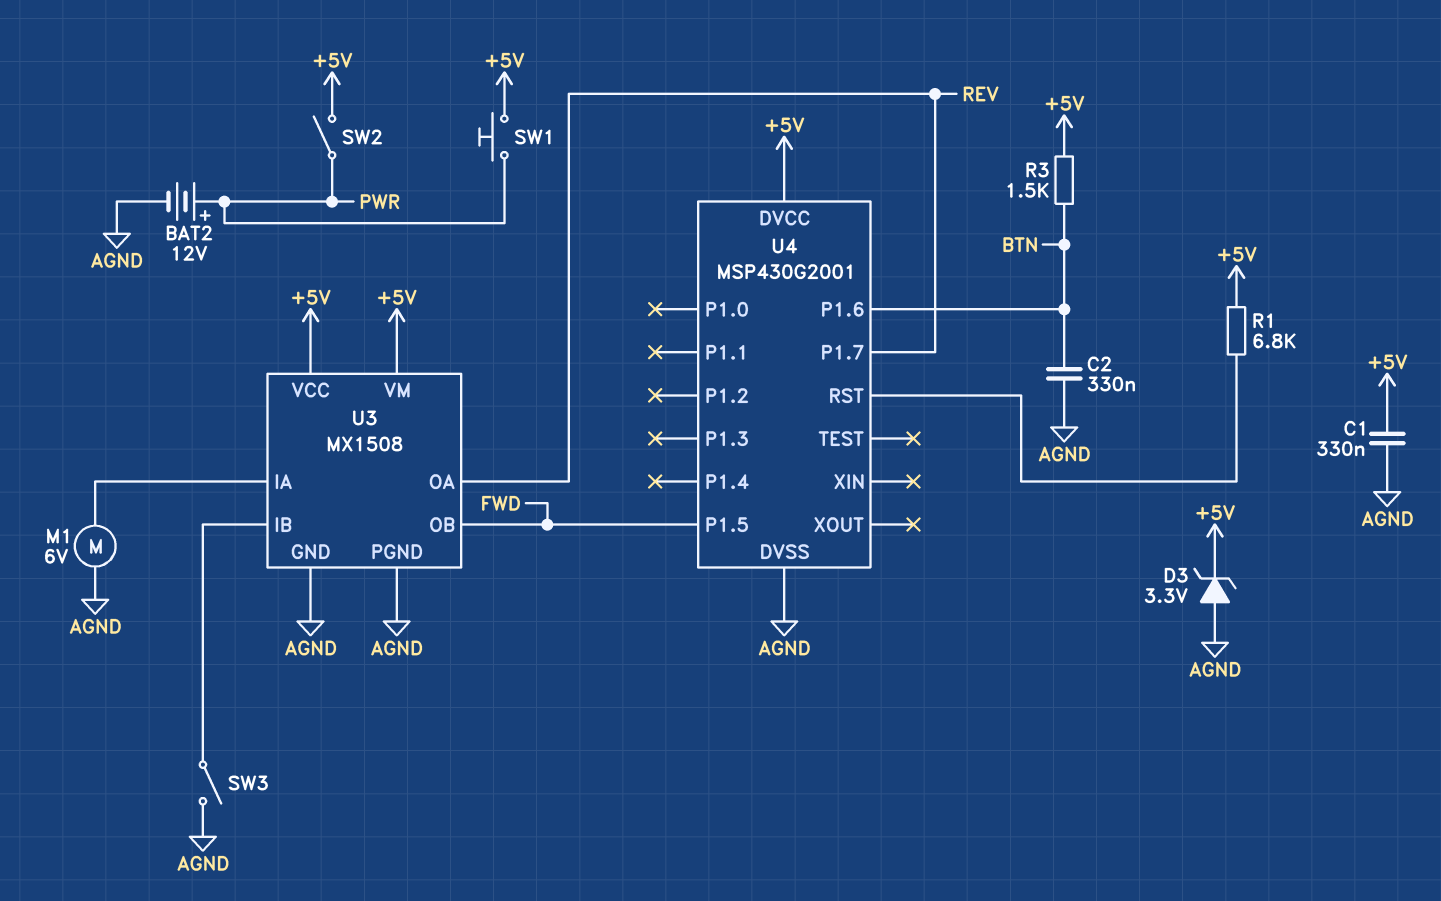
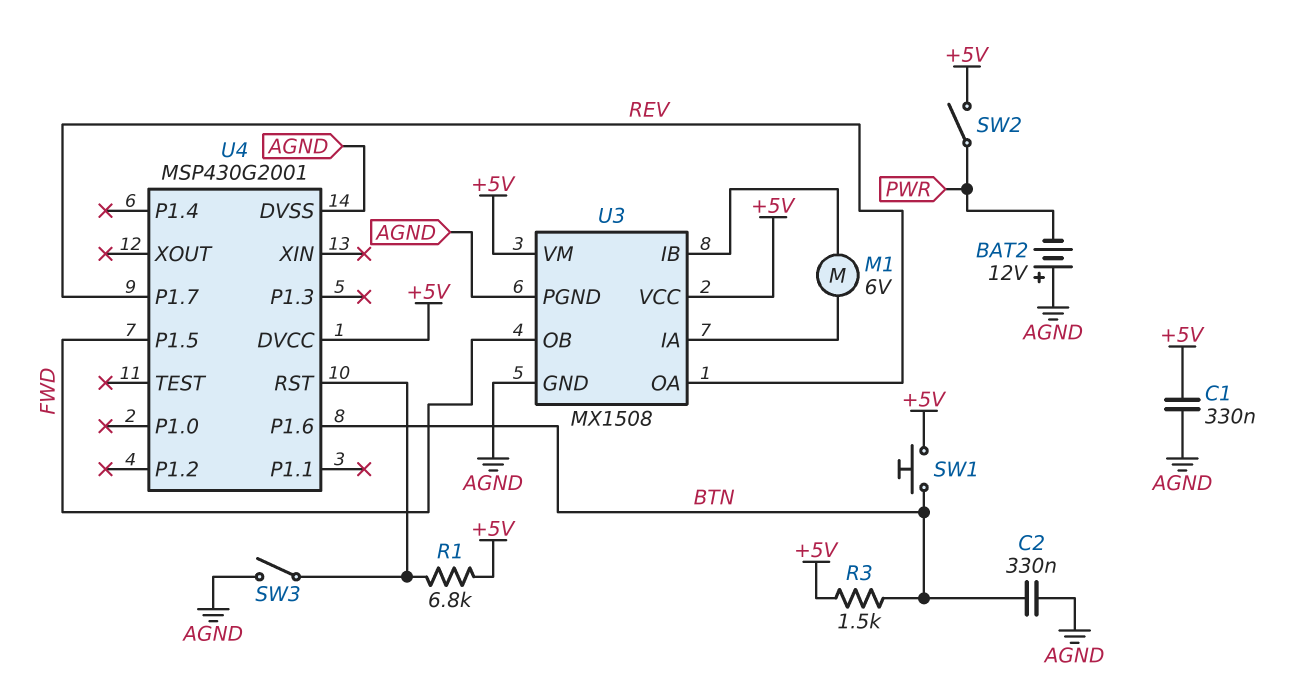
BAT2: 12V (plus PWR, minus AGND) -> 12V (plus AGND, minus PWR)
D3: zener 3.3V (A AGND, K +5V) -> none
M1: motor 6V (AGND, U3/IA) -> motor 6V (U3/IA, U3/IB)
SW1: button (+5V, PWR) -> button (+5V, BTN)
SW3: switch (AGND, U3/IB) -> switch (AGND, U4/RST)

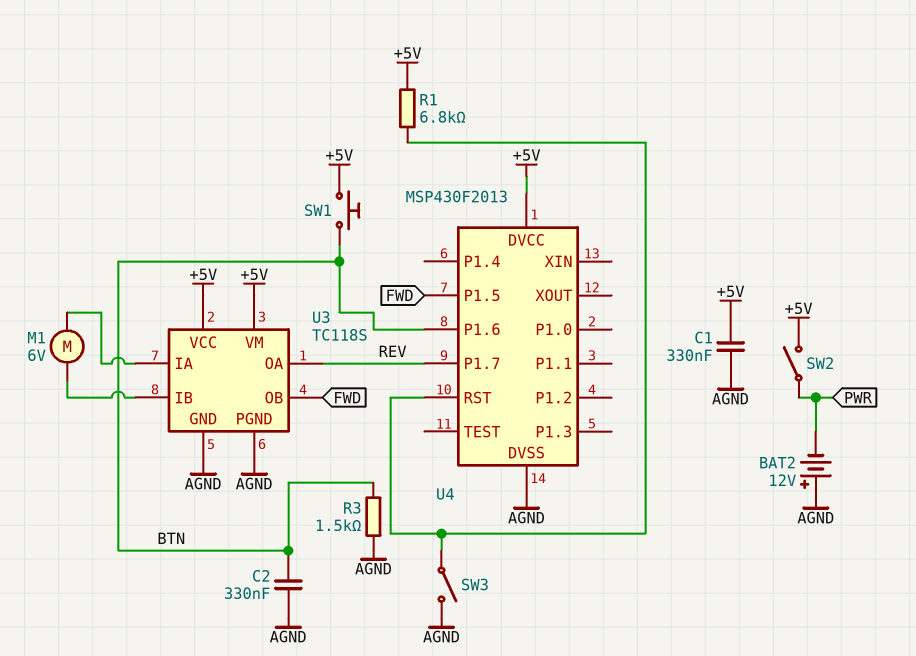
R3: 1.5k (+5V, BTN) -> 1.5k (AGND, BTN)
U3: MX1508 -> TC118S
U4: MSP430G2001 -> MSP430F2013

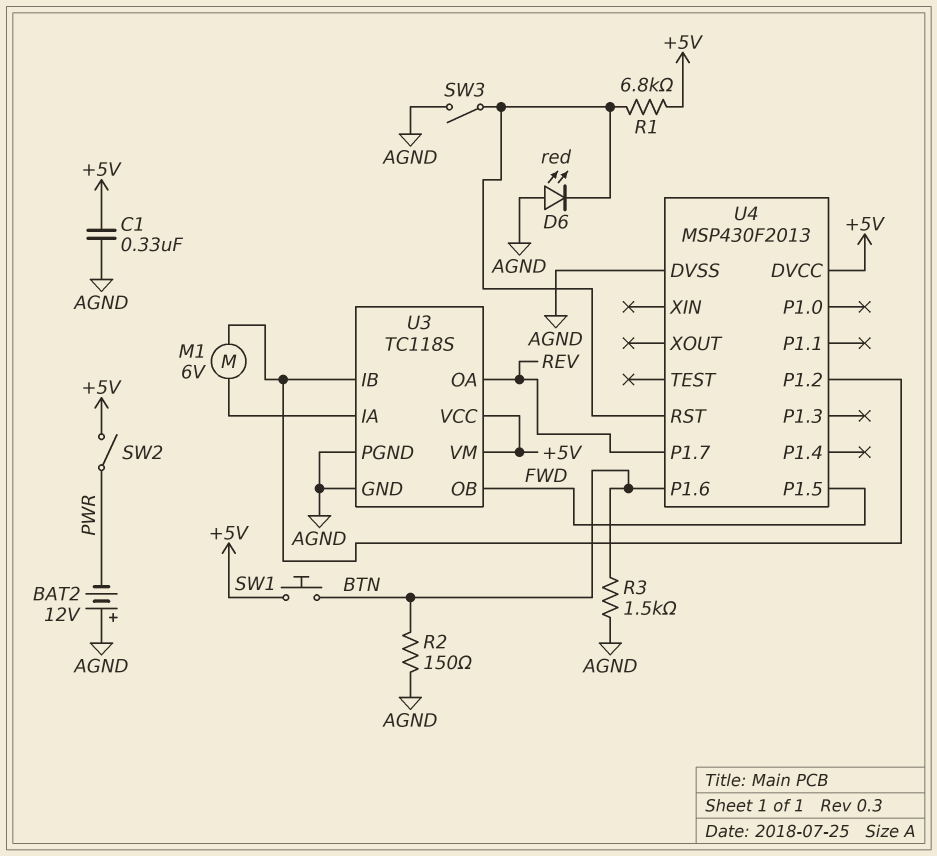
C2: 330nF (AGND, BTN) -> none
D6: none -> LED red (A AGND, K U4/RST)
R2: none -> 150 (AGND, BTN)
U4 pin P1.2: none -> U3/IB

